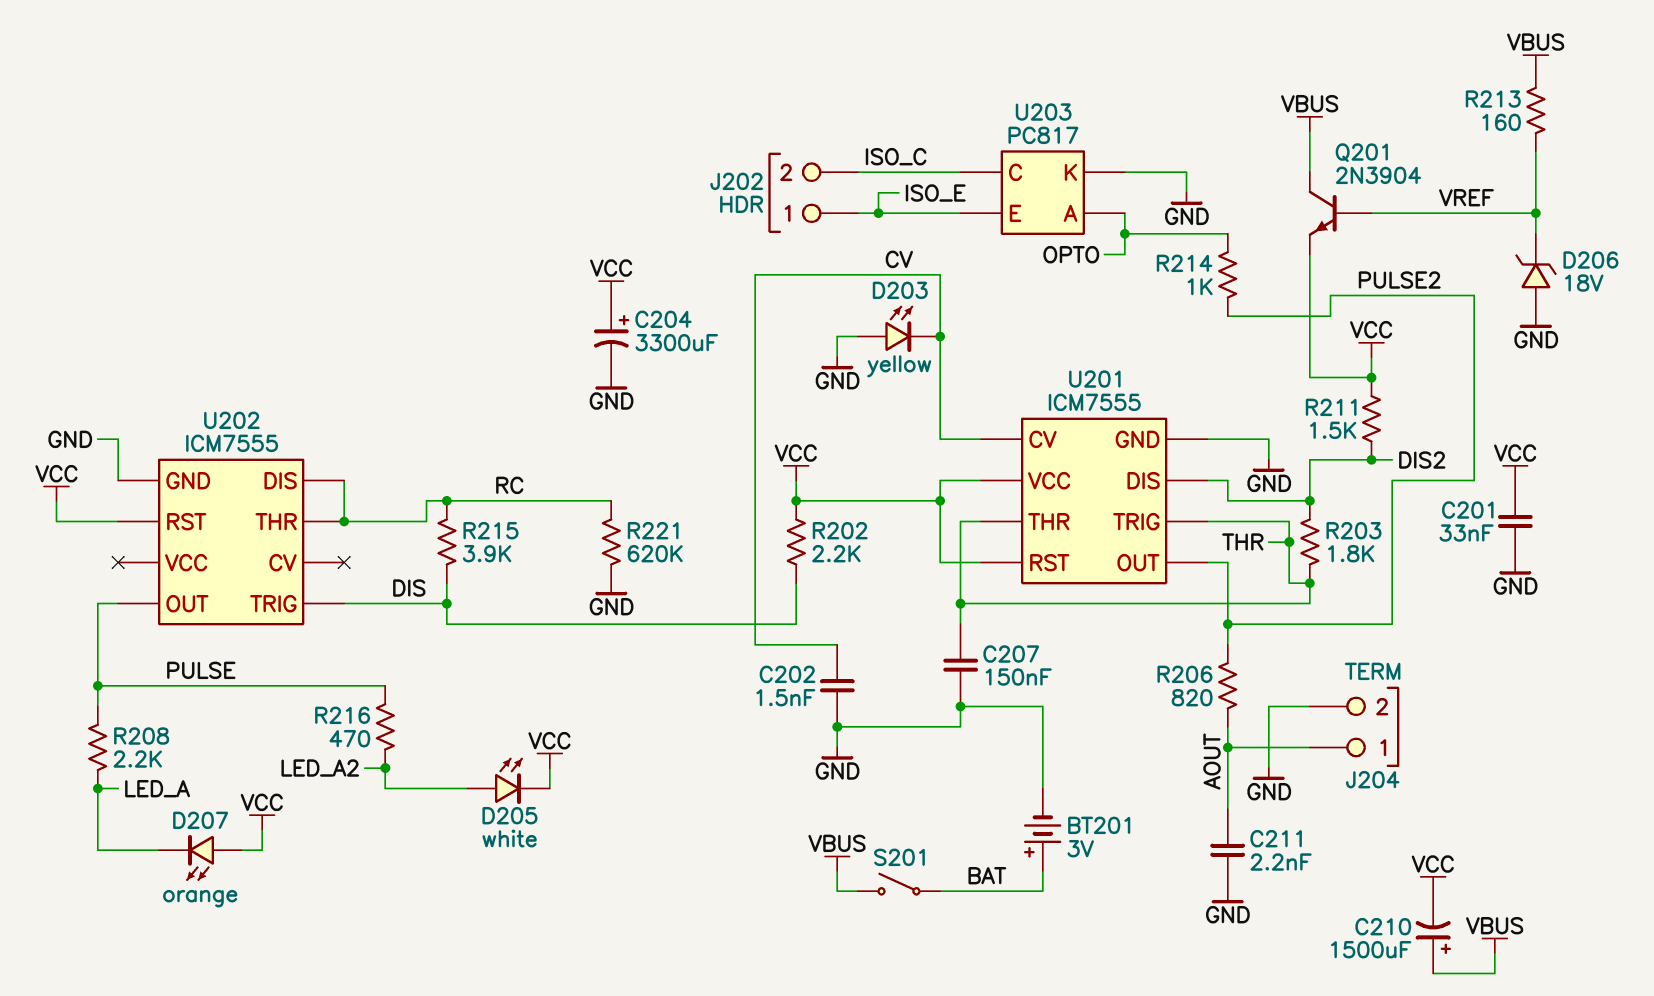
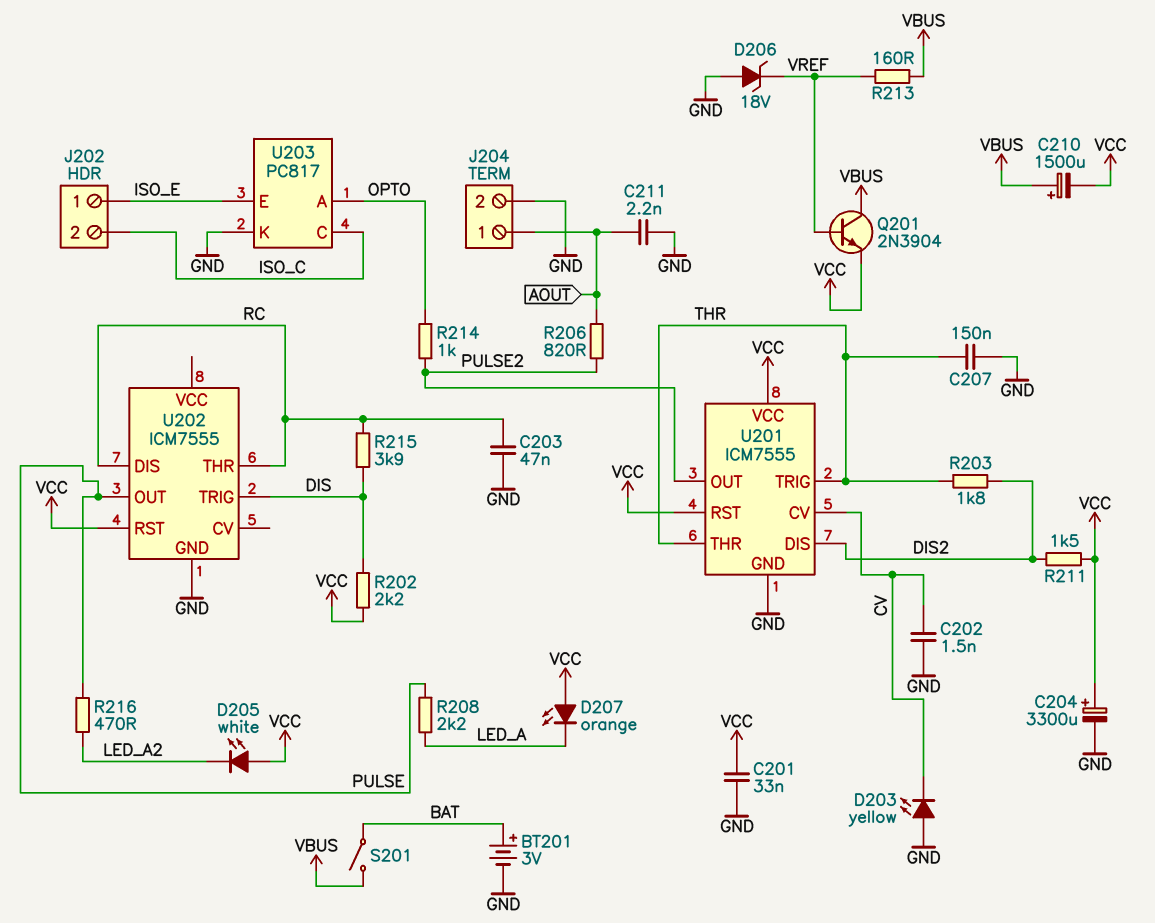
C203: none -> 47nF (GND, RC)
D205: LED white (A LED_A2, K VCC) -> LED white (A VCC, K LED_A2)
R221: 620k (GND, RC) -> none

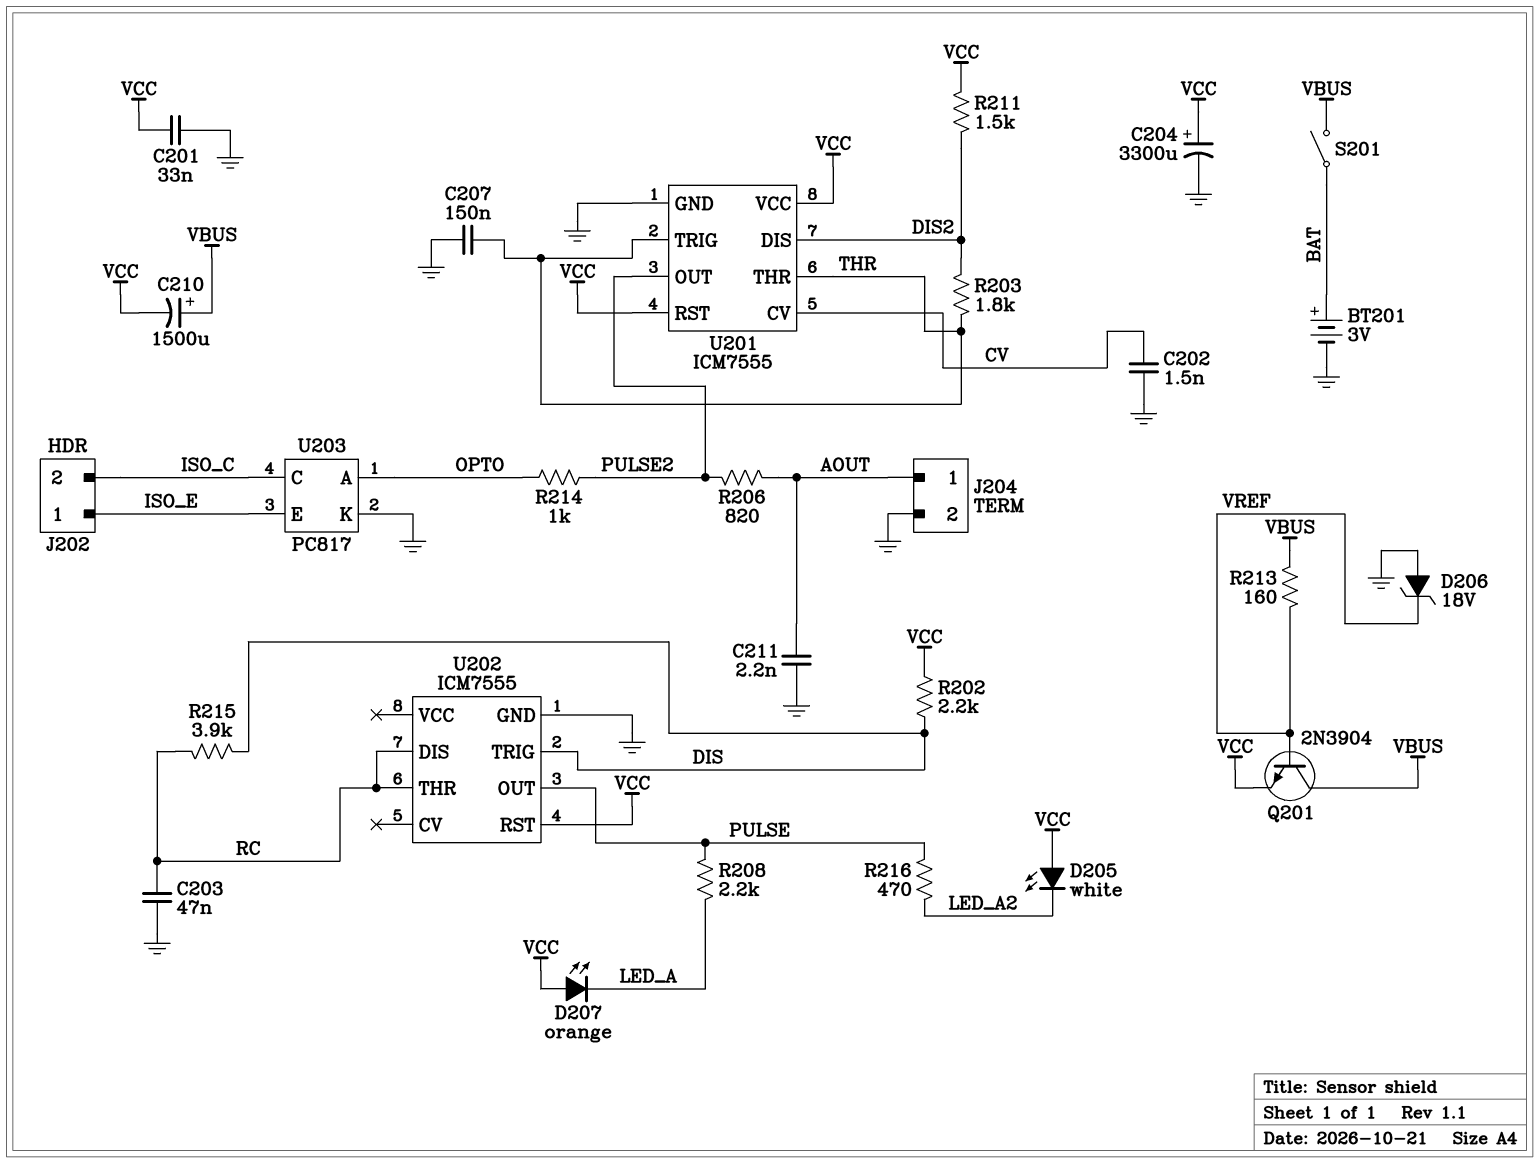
D203: LED yellow (A GND, K CV) -> none

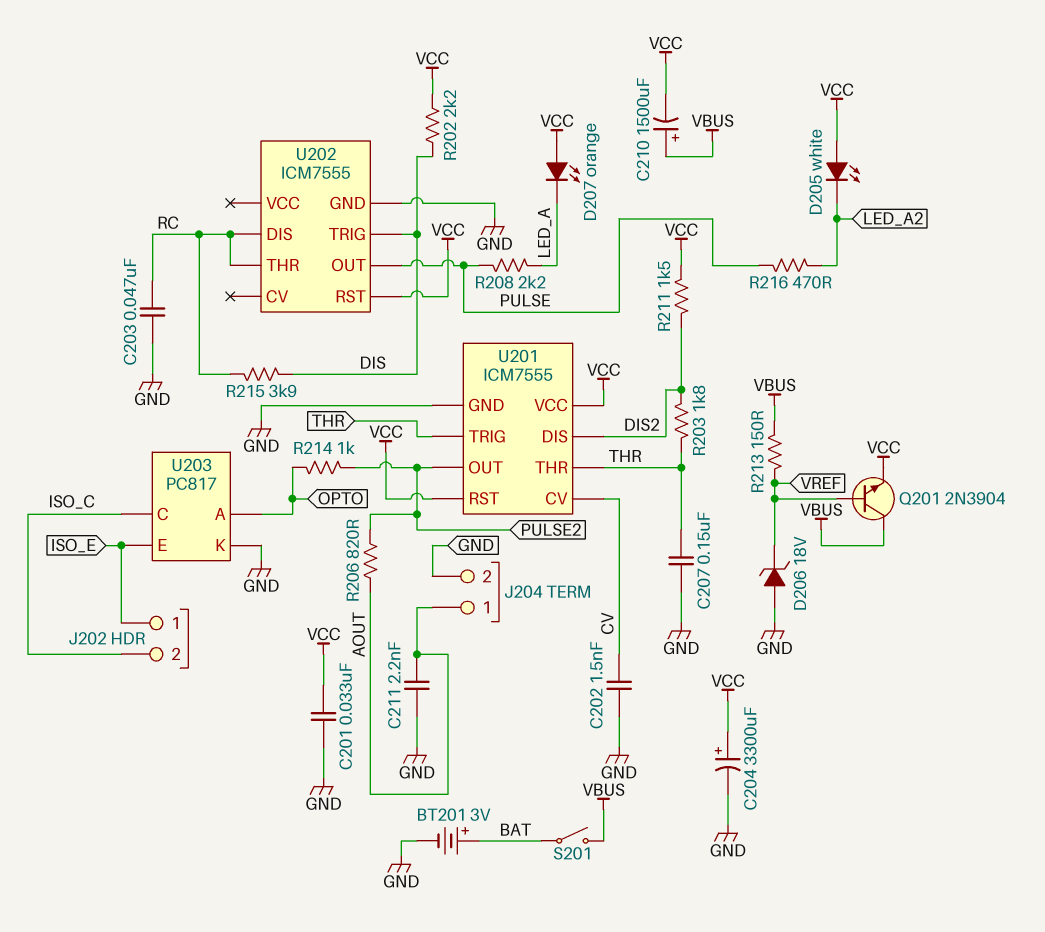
R213: 160 (VBUS, VREF) -> 150 (VBUS, VREF)

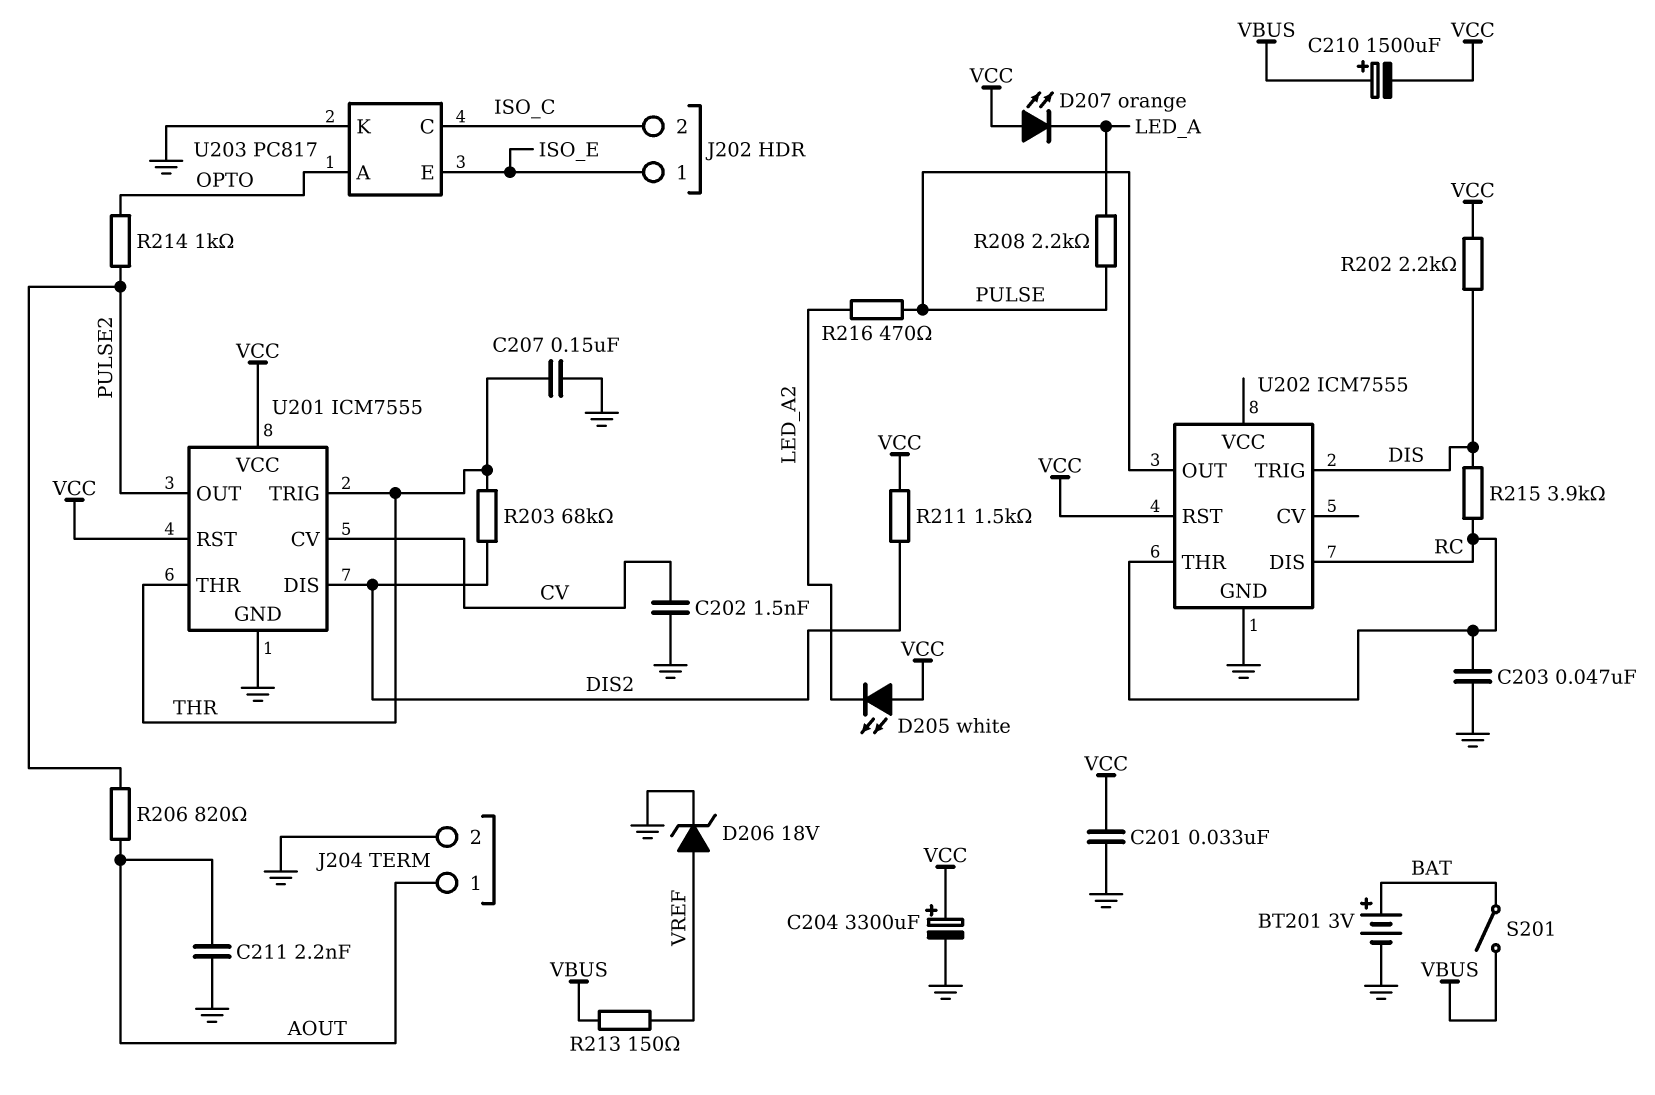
D206: zener 18V (A GND, K VREF) -> zener 18V (A VREF, K GND)
Q201: NPN 2N3904 (B VREF, C VBUS, E VCC) -> none
R203: 1.8k (DIS2, THR) -> 68k (DIS2, THR)

